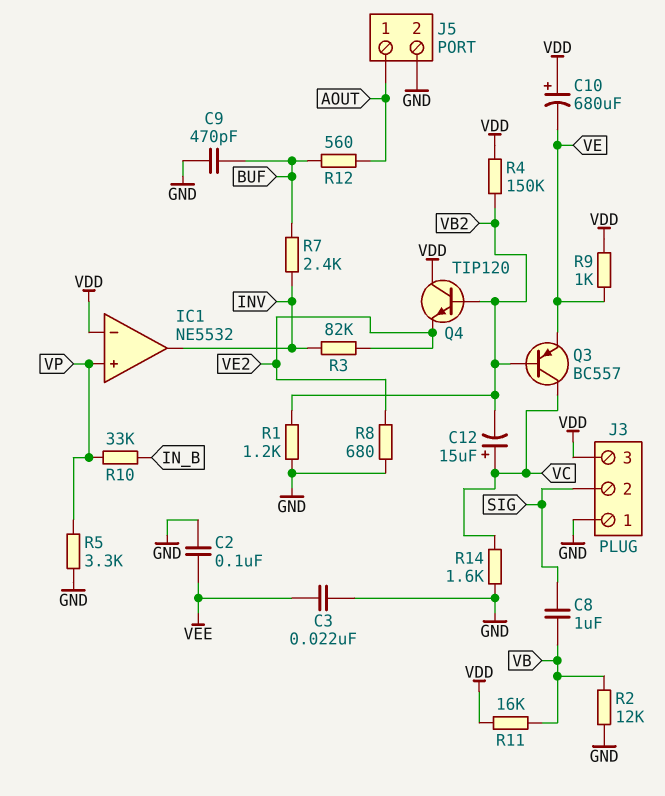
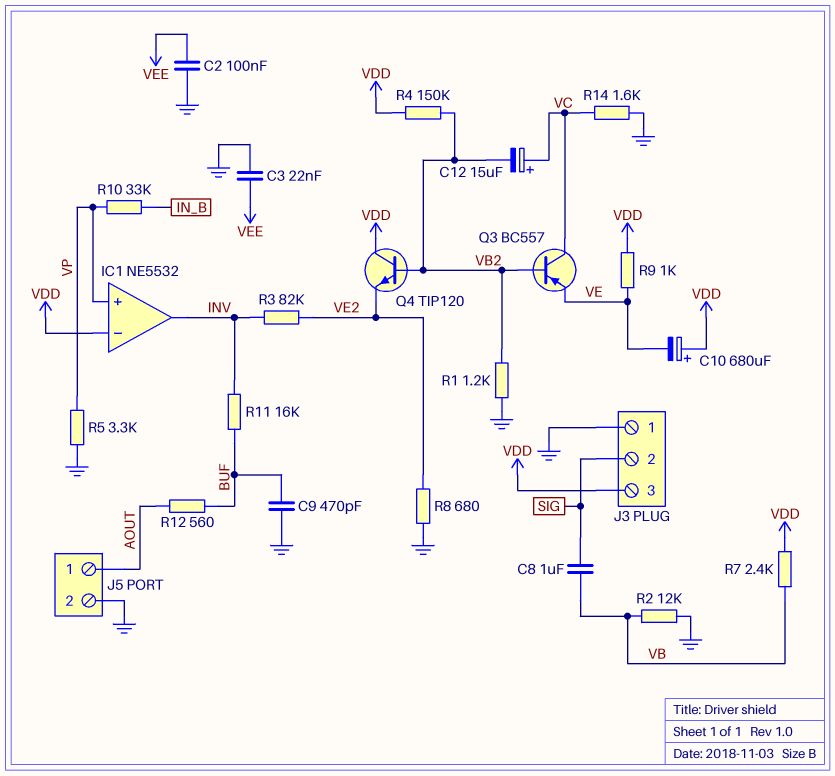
R7: 2.4k (BUF, INV) -> 2.4k (VB, VDD)
R11: 16k (VB, VDD) -> 16k (BUF, INV)

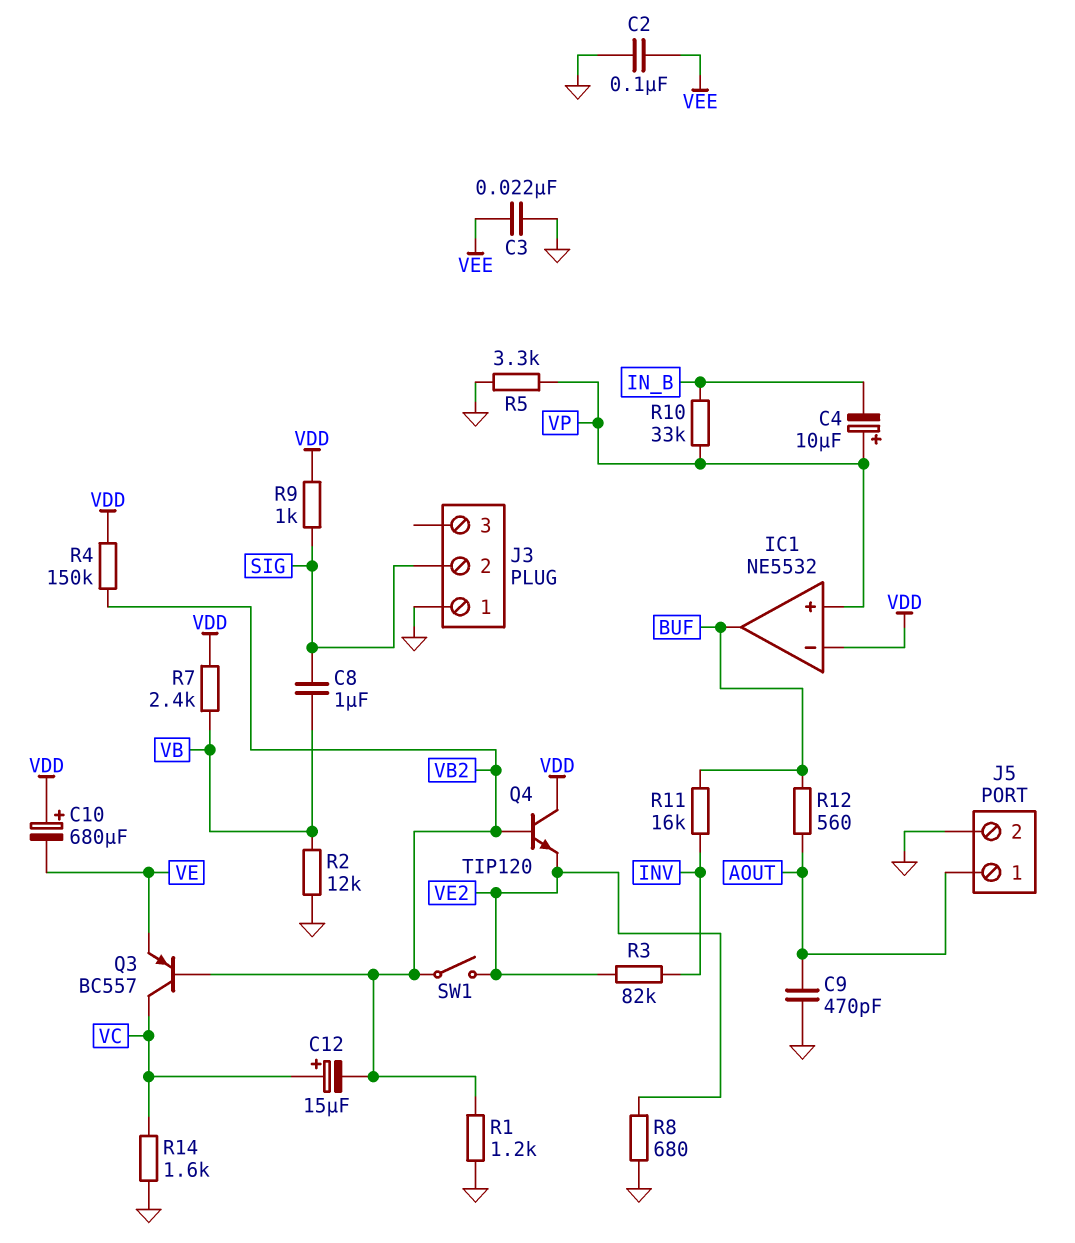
C4: none -> 10uF (plus VP, minus IN_B)
C9: 470pF (BUF, GND) -> 470pF (AOUT, GND)
IC1 pin out: INV -> BUF
J3 pin 3: VDD -> none
R9: 1k (VDD, VE) -> 1k (SIG, VDD)
SW1: none -> switch (VB2, VE2)

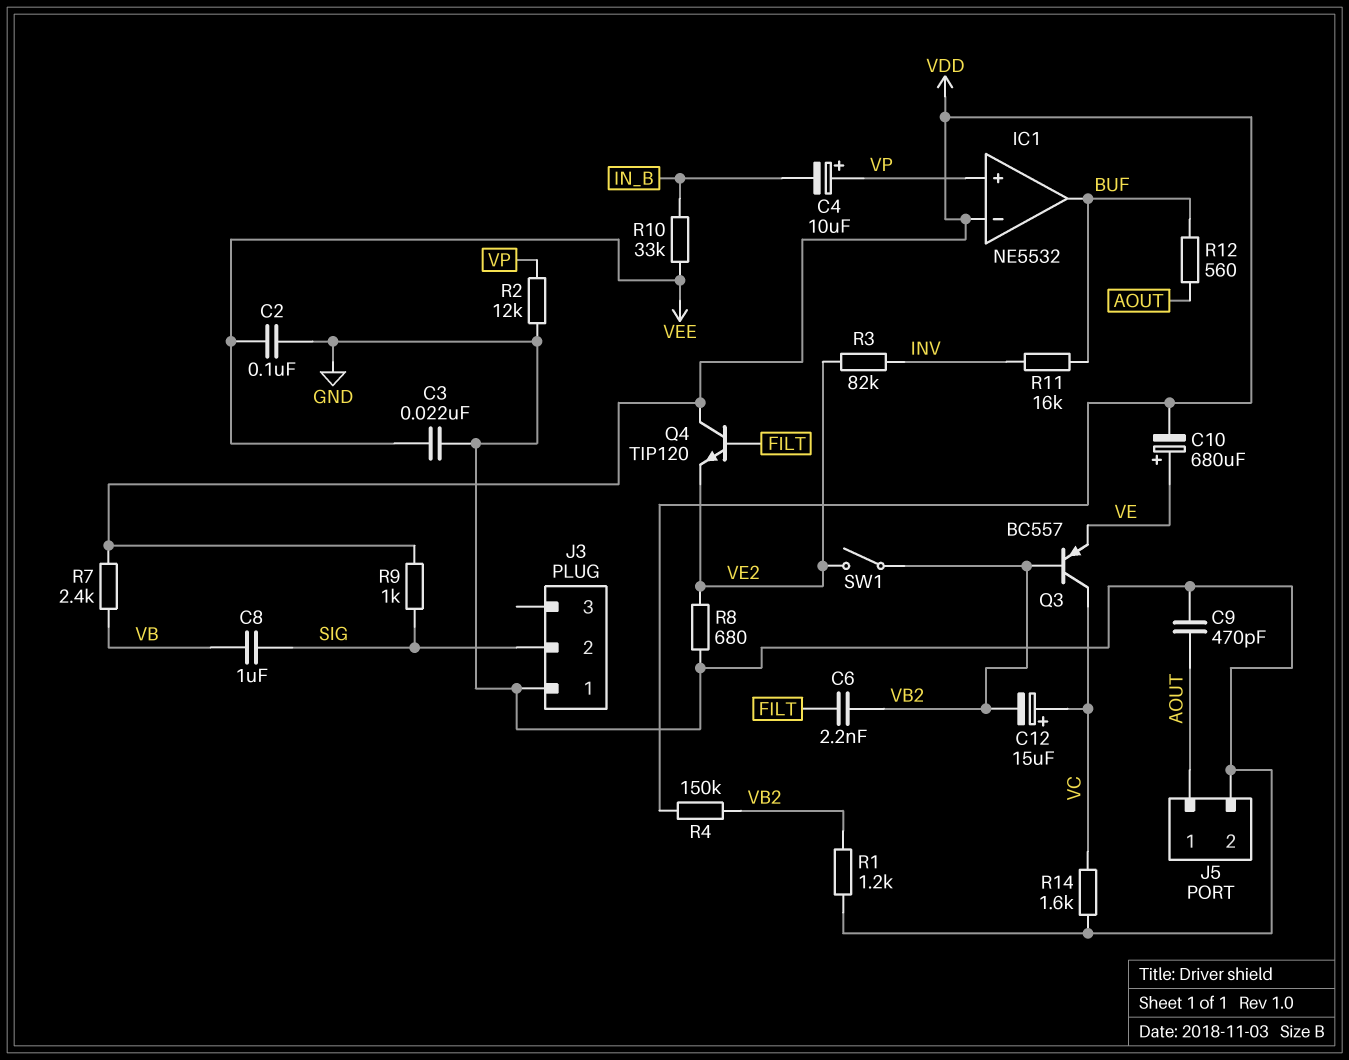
C6: none -> 2.2nF (FILT, VB2)
C10: 680uF (plus VDD, minus VE) -> 680uF (plus VE, minus VDD)
Q4: NPN TIP120 (B VB2, C VDD, E VE2) -> NPN TIP120 (B FILT, C VDD, E VE2)
R2: 12k (GND, VB) -> 12k (GND, VP)
R5: 3.3k (GND, VP) -> none
R10: 33k (IN_B, VP) -> 33k (IN_B, VEE)

